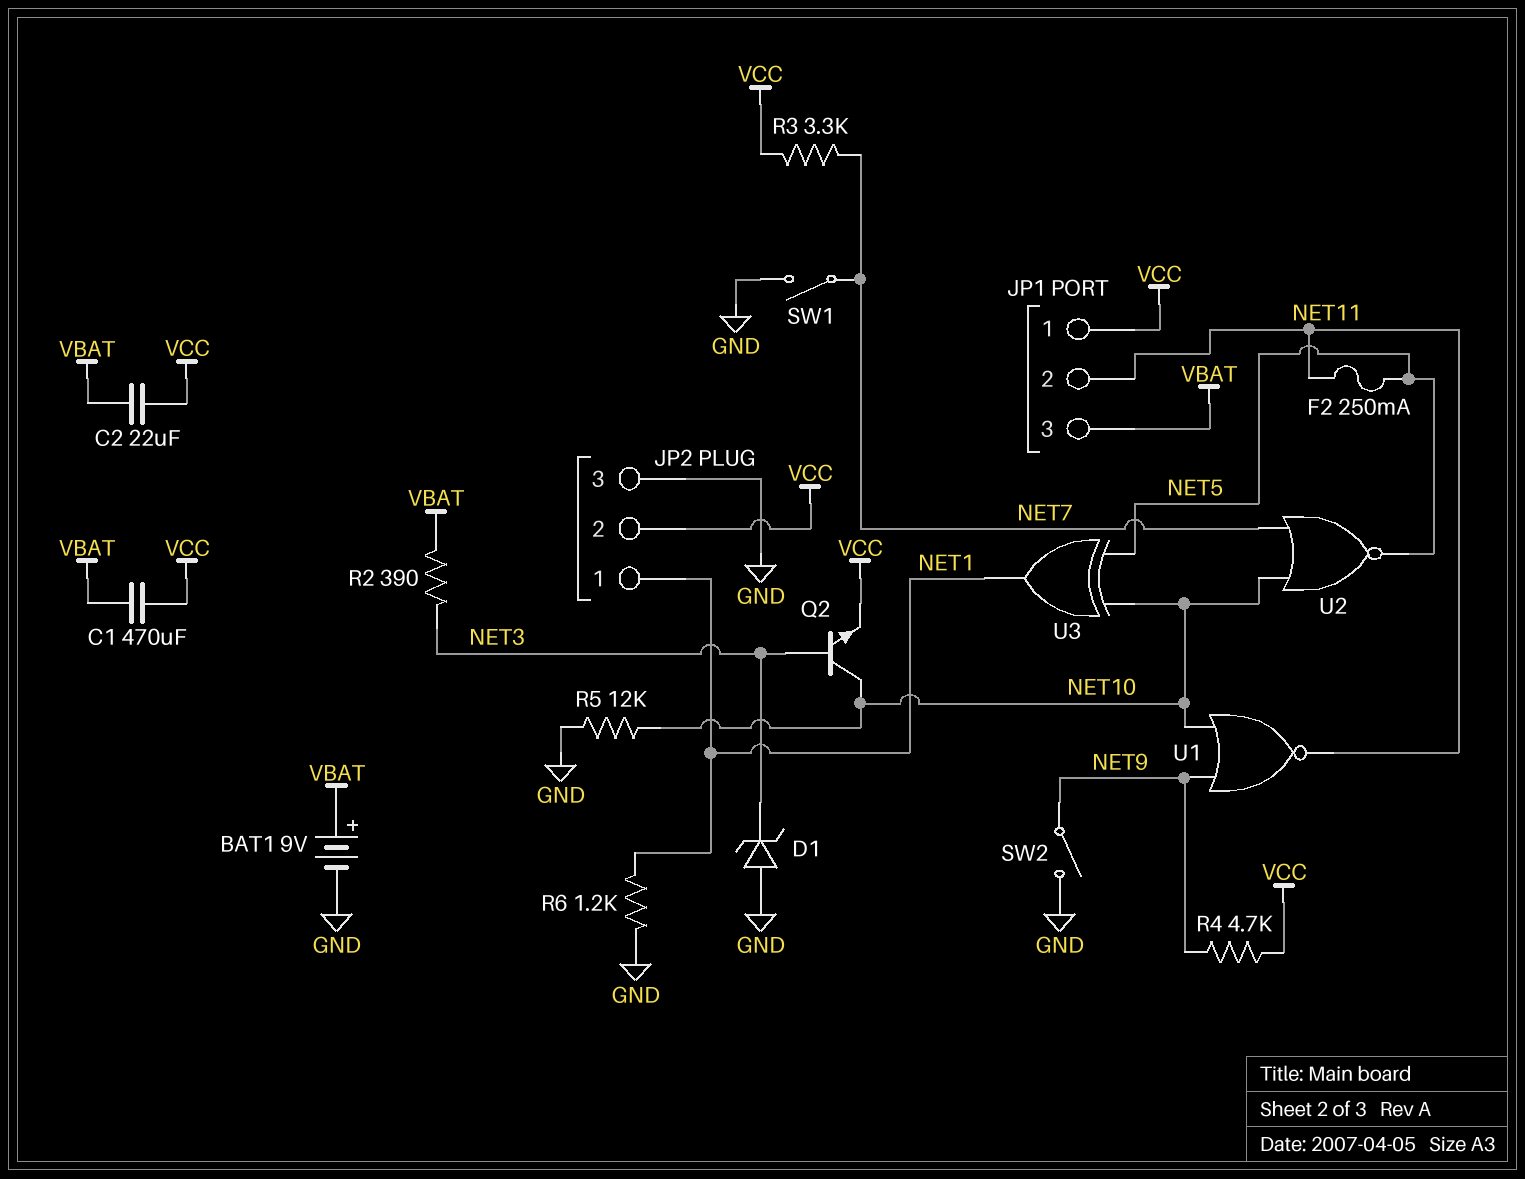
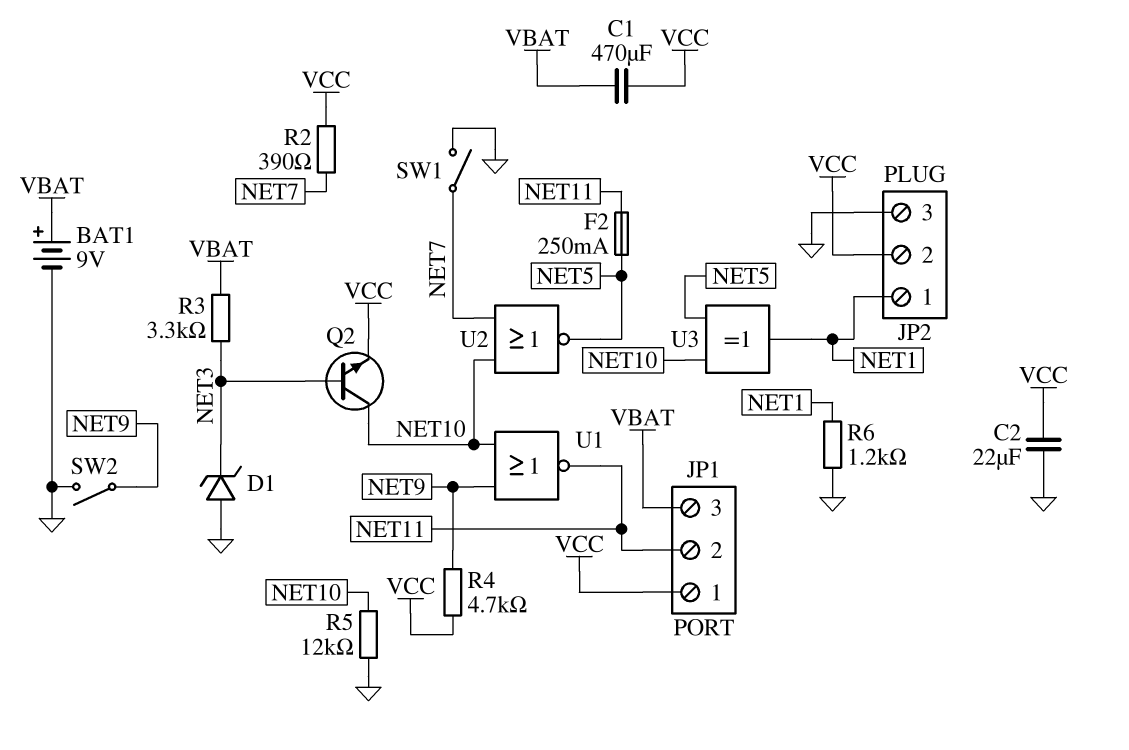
C2: 22uF (VBAT, VCC) -> 22uF (GND, VCC)
R2: 390 (NET3, VBAT) -> 390 (NET7, VCC)
R3: 3.3k (NET7, VCC) -> 3.3k (NET3, VBAT)

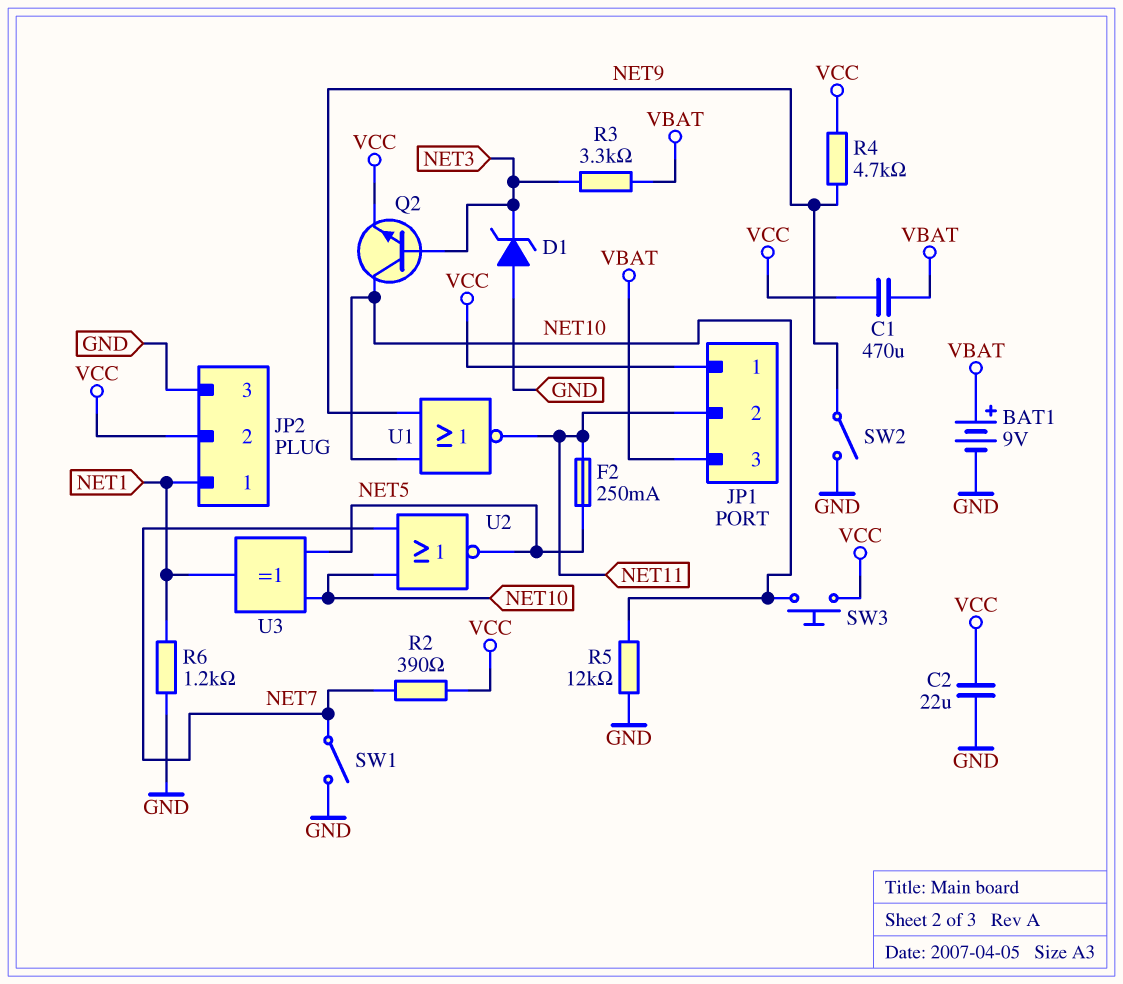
SW3: none -> button (NET10, VCC)

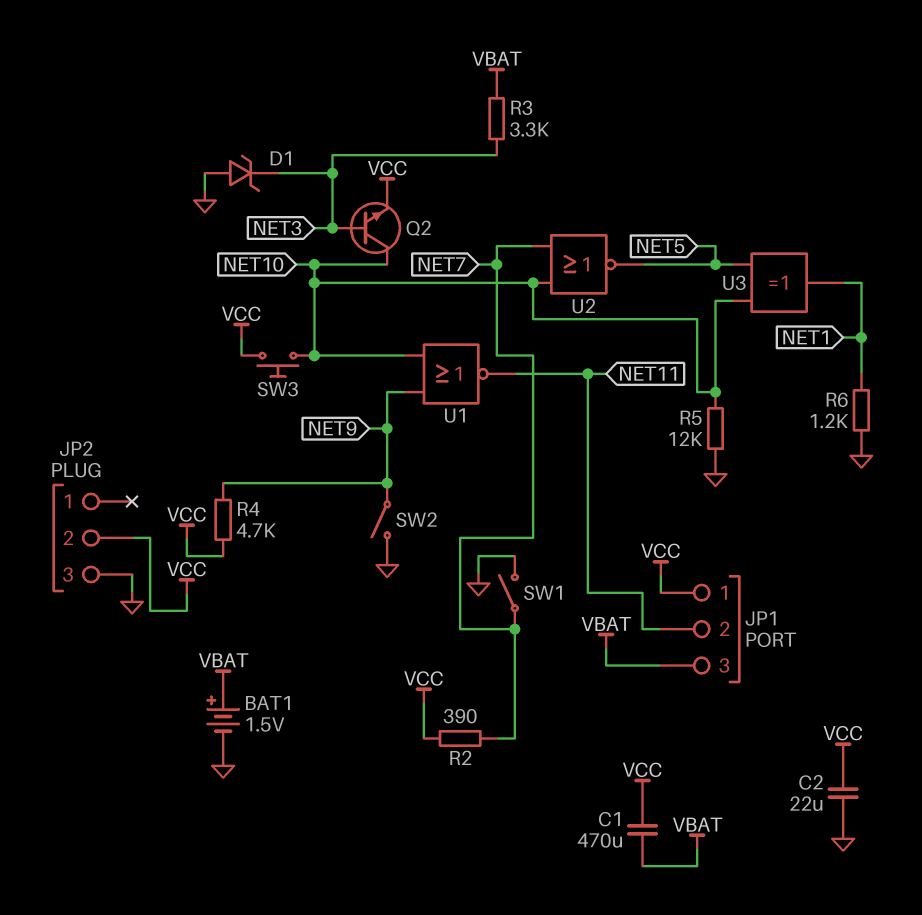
BAT1: 9V (plus VBAT, minus GND) -> 1.5V (plus VBAT, minus GND)
F2: 250mA (NET5, NET11) -> none
JP2 pin 1: NET1 -> none

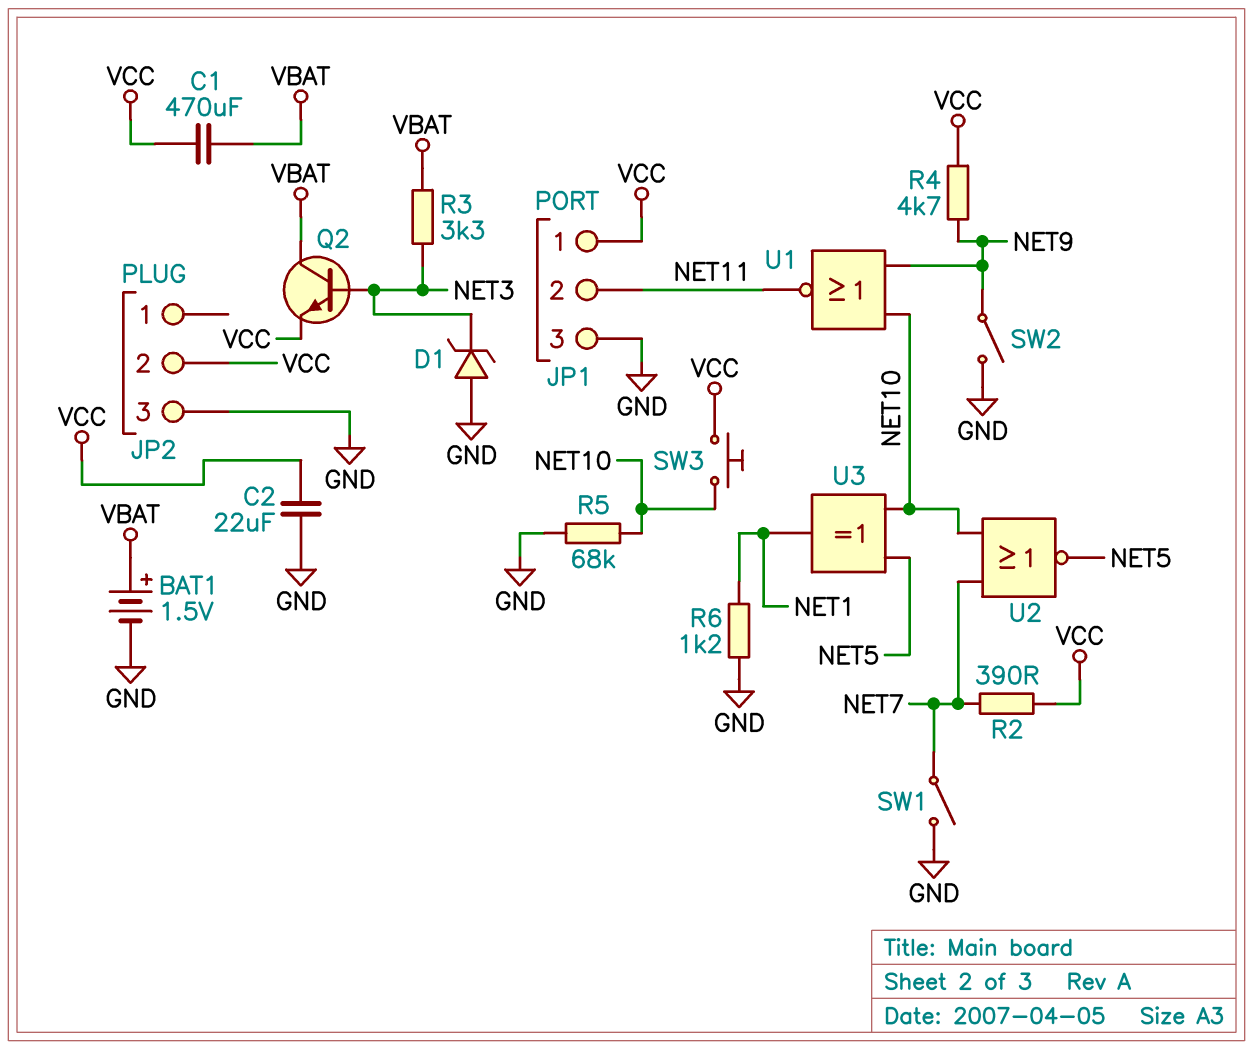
JP1 pin 3: VBAT -> GND
Q2: NPN (B NET3, C NET10, E VCC) -> NPN (B NET3, C VBAT, E VCC)
R5: 12k (GND, NET10) -> 68k (GND, NET10)

